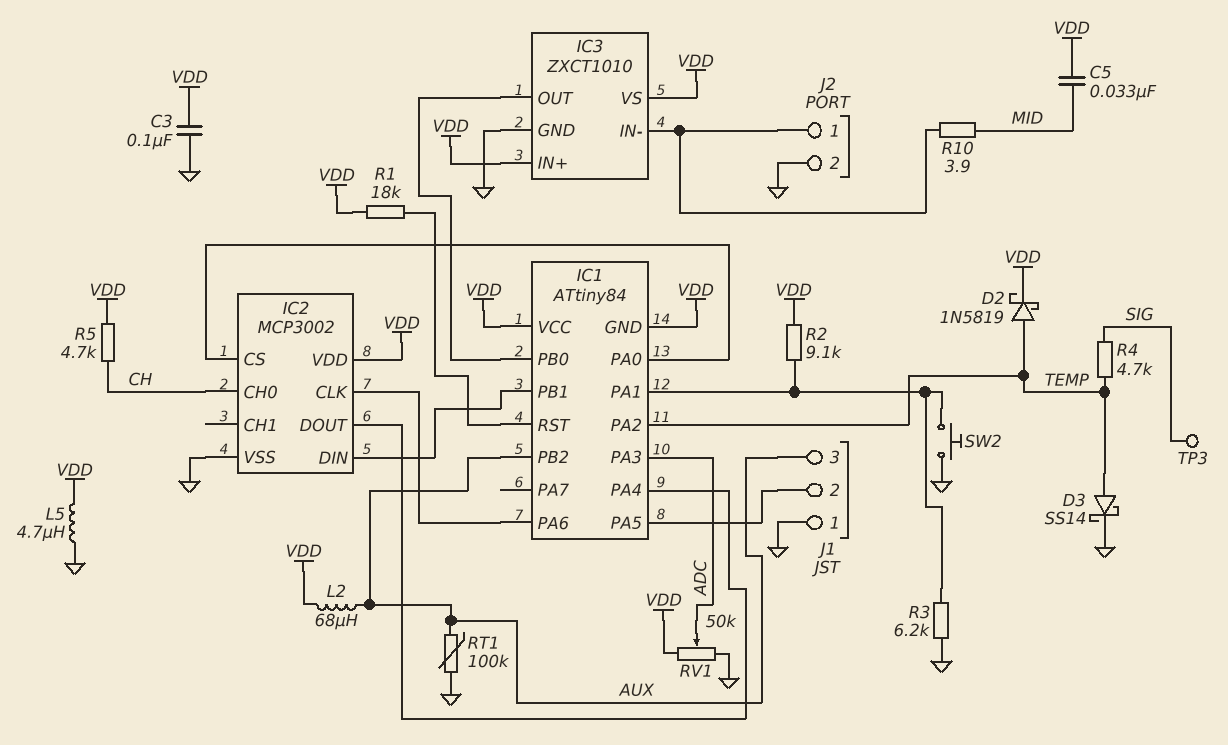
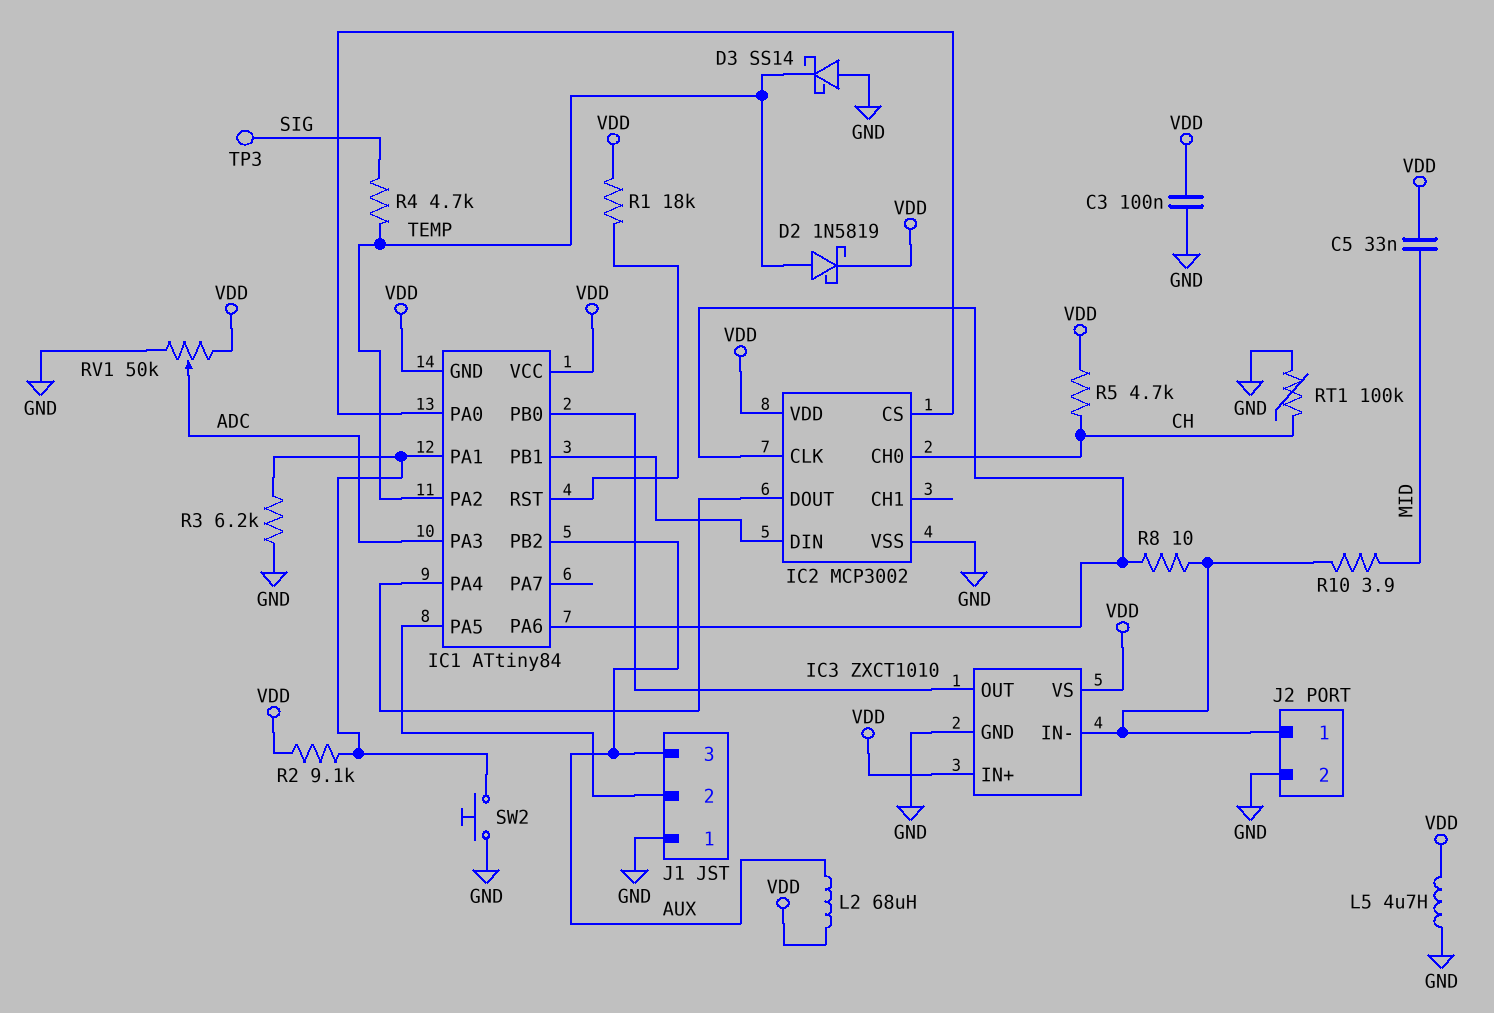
D3: schottky SS14 (A TEMP, K GND) -> schottky SS14 (A GND, K TEMP)
R8: none -> 10 (IC1/PA6, IC3/IN-)
RT1: 100k (AUX, GND) -> 100k (CH, GND)

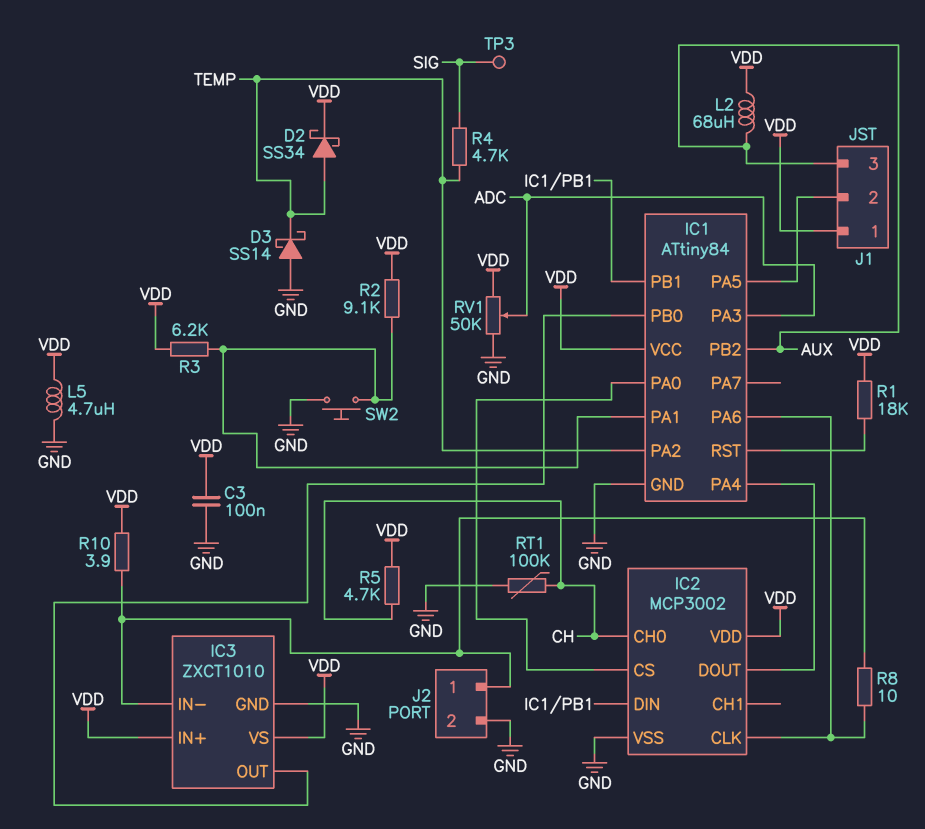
C5: 33nF (MID, VDD) -> none
D2: schottky 1N5819 (A TEMP, K VDD) -> schottky SS34 (A TEMP, K VDD)
IC1 pin GND: VDD -> GND
J1 pin 1: GND -> VDD
R3: 6.2k (GND, IC1/PA1) -> 6.2k (IC1/PA1, VDD)
R10: 3.9 (IC3/IN-, MID) -> 3.9 (IC3/IN-, VDD)

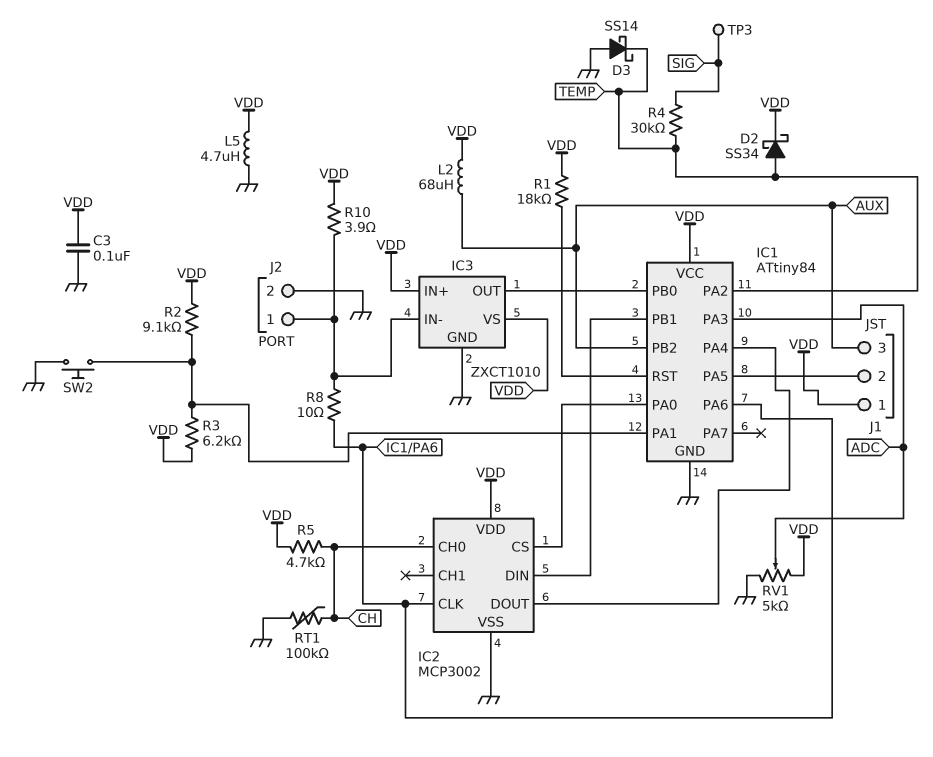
R4: 4.7k (SIG, TEMP) -> 30k (SIG, TEMP)
RV1: 50k (GND, VDD, wiper ADC) -> 5k (GND, VDD, wiper ADC)

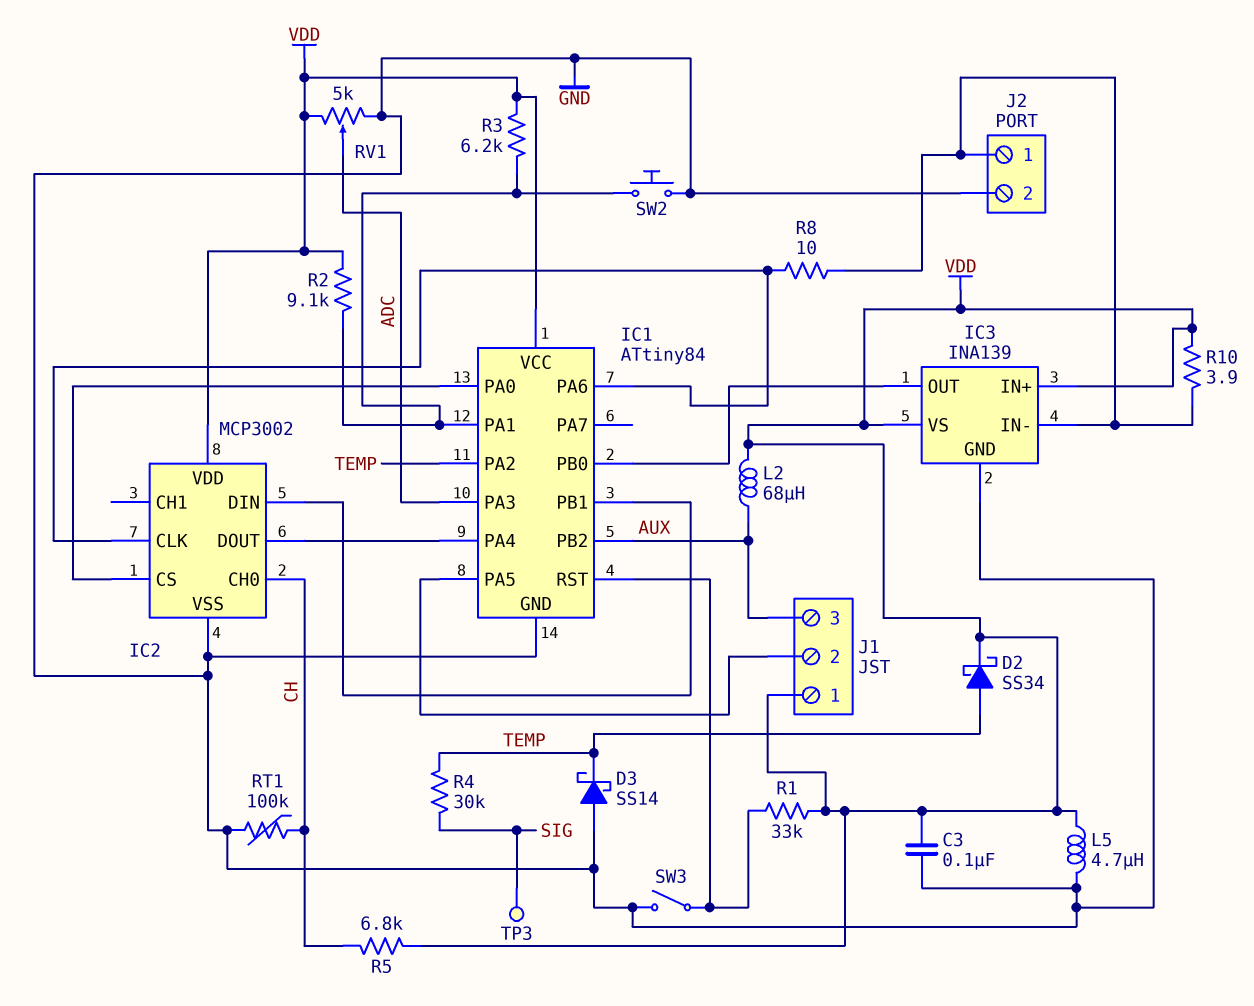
IC3: ZXCT1010 -> INA139
R1: 18k (IC1/RST, VDD) -> 33k (IC1/RST, VDD)
R5: 4.7k (CH, VDD) -> 6.8k (CH, VDD)
SW3: none -> switch (GND, IC1/RST)

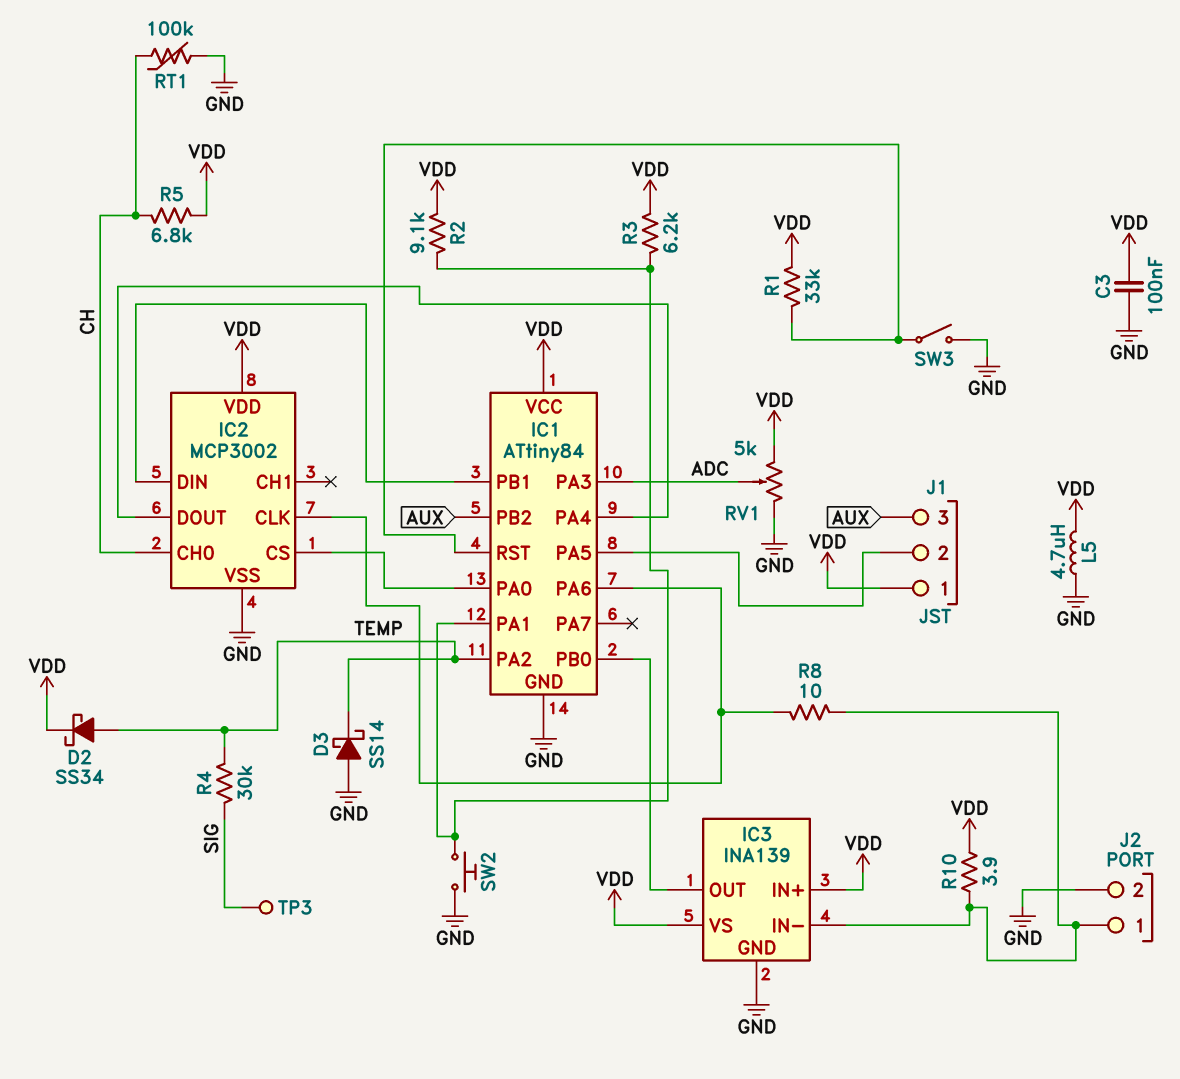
L2: 68uH (AUX, VDD) -> none

